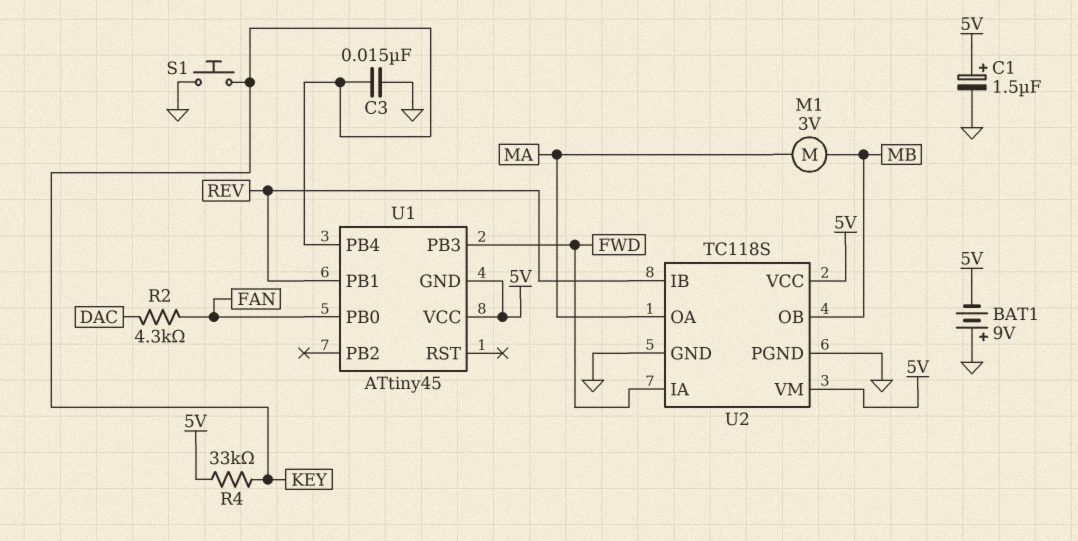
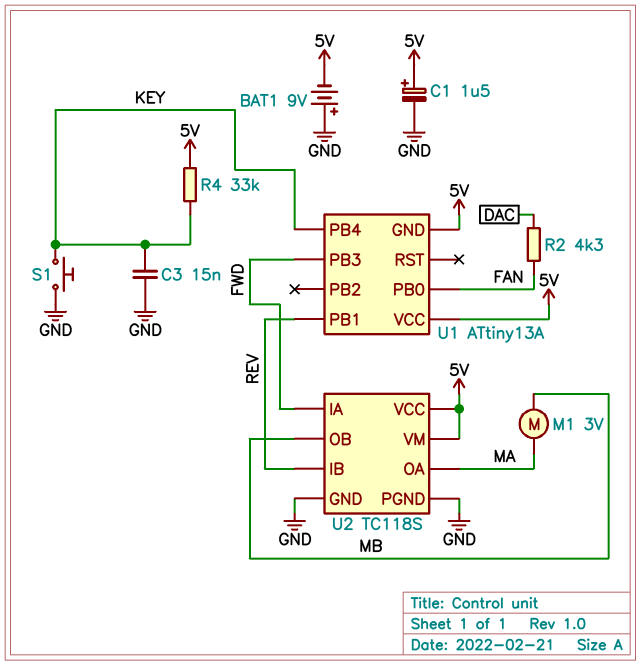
U1: ATtiny45 -> ATtiny13A

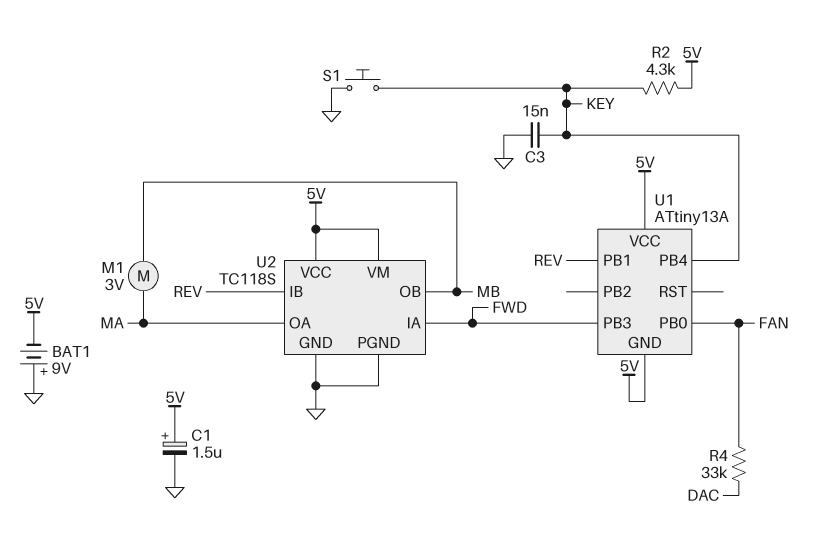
R2: 4.3k (DAC, FAN) -> 4.3k (5V, KEY)
R4: 33k (5V, KEY) -> 33k (DAC, FAN)

